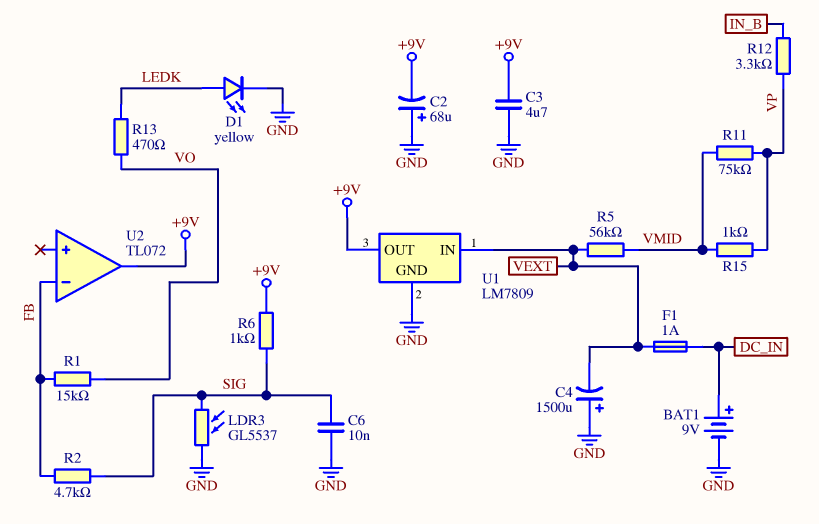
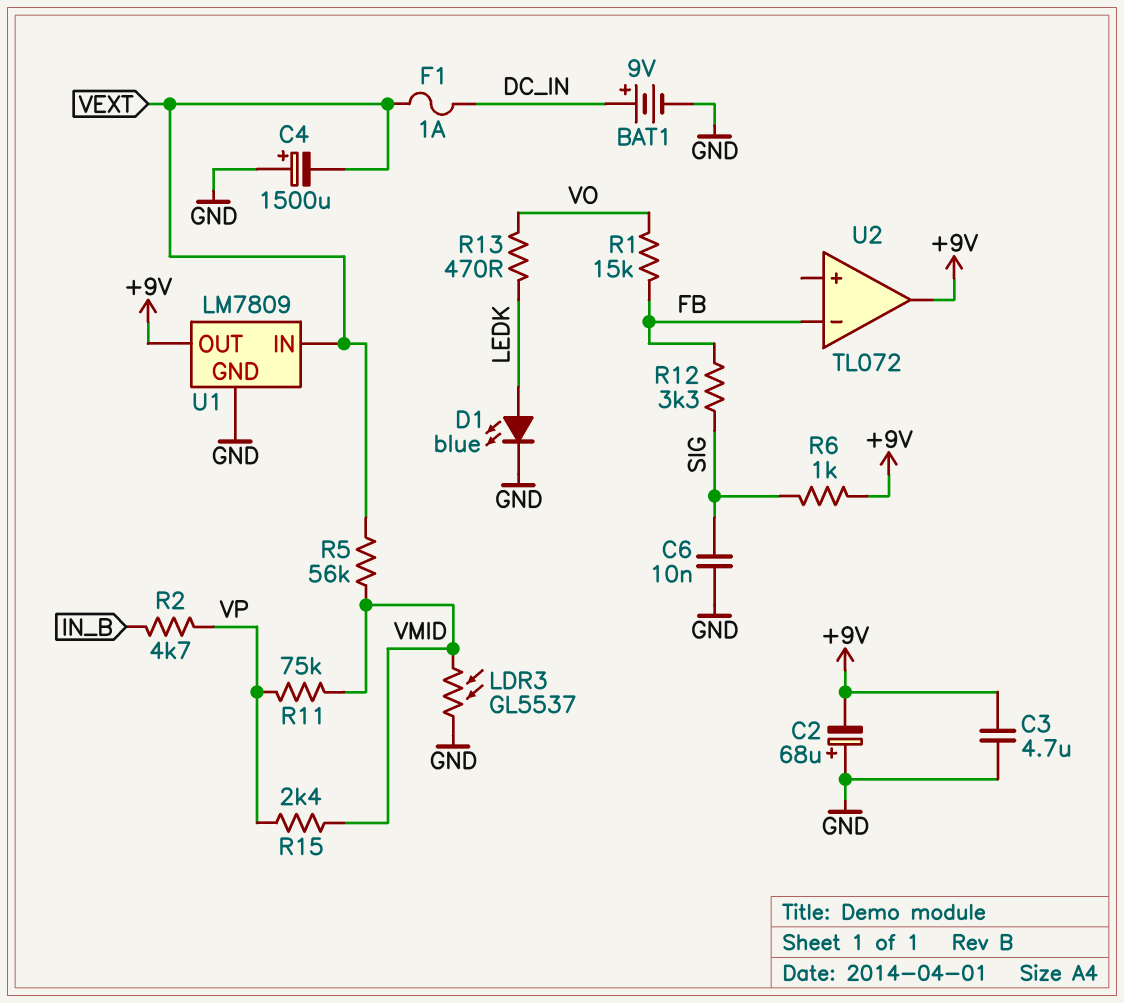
D1: LED yellow (A LEDK, K GND) -> LED blue (A LEDK, K GND)
LDR3: GL5537 (GND, SIG) -> GL5537 (GND, VMID)
R2: 4.7k (FB, SIG) -> 4.7k (IN_B, VP)
R12: 3.3k (IN_B, VP) -> 3.3k (FB, SIG)
R15: 1k (VMID, VP) -> 2.4k (VMID, VP)

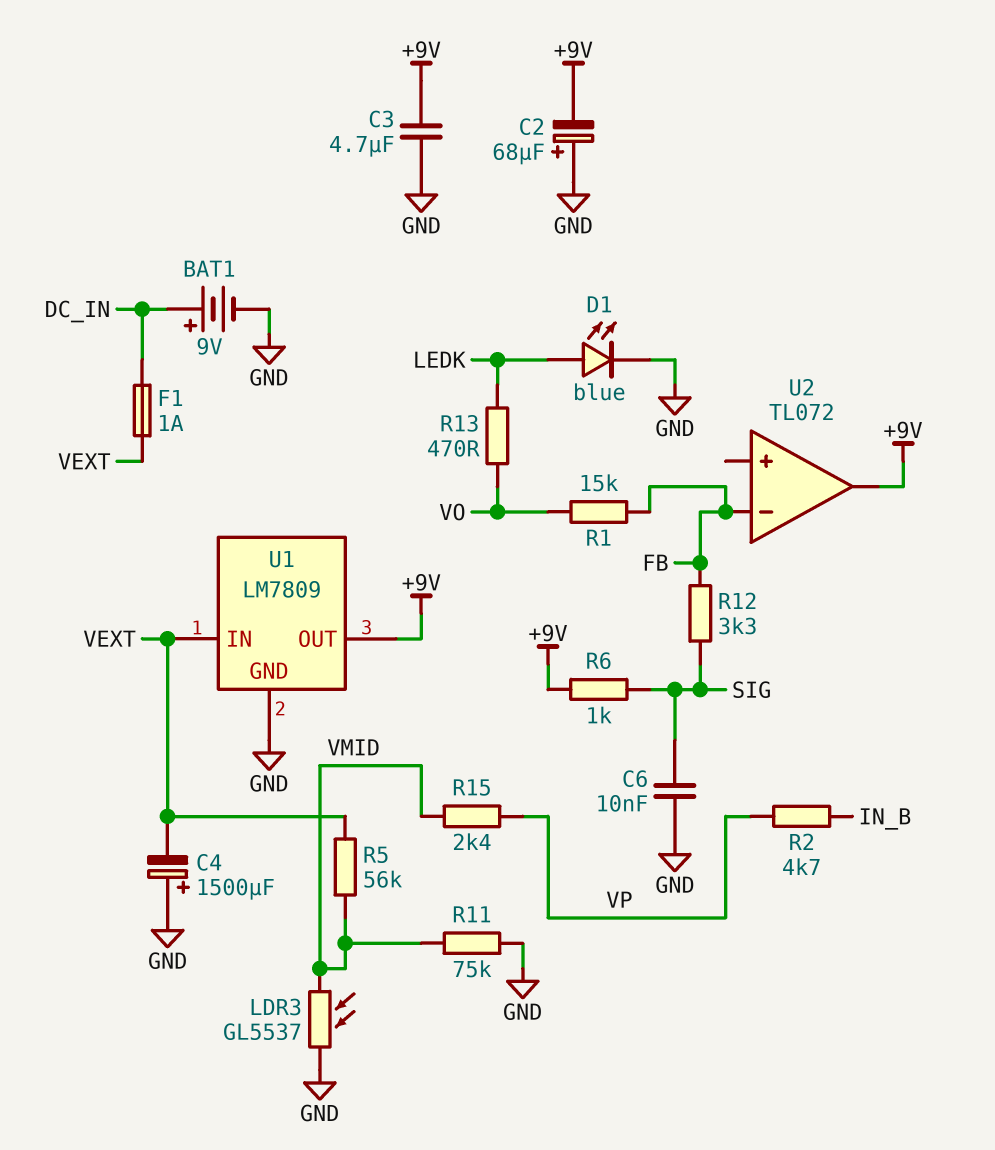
R11: 75k (VMID, VP) -> 75k (GND, VMID)

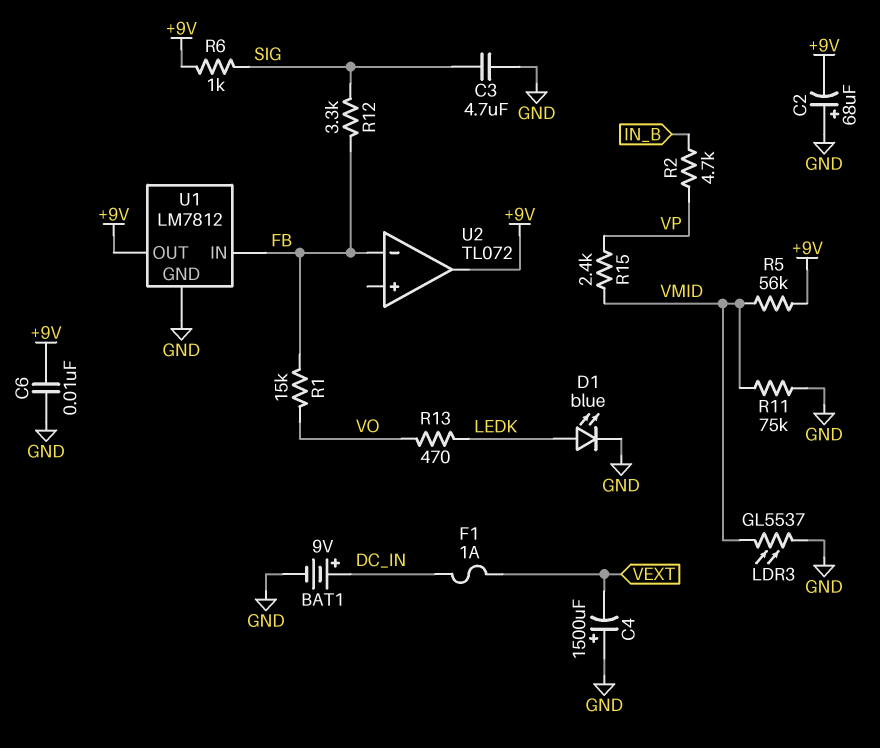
C3: 4.7uF (+9V, GND) -> 4.7uF (GND, SIG)
C6: 10nF (GND, SIG) -> 10nF (+9V, GND)
R5: 56k (VEXT, VMID) -> 56k (+9V, VMID)
U1: LM7809 -> LM7812
U1 pin IN: VEXT -> FB

